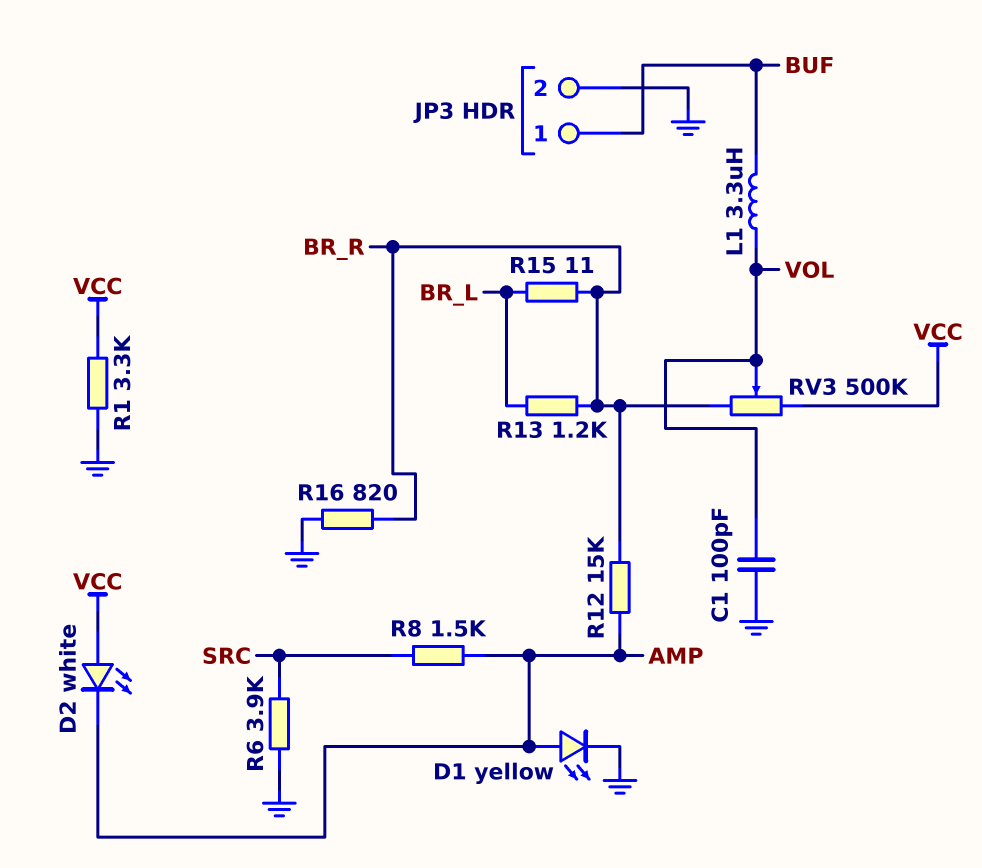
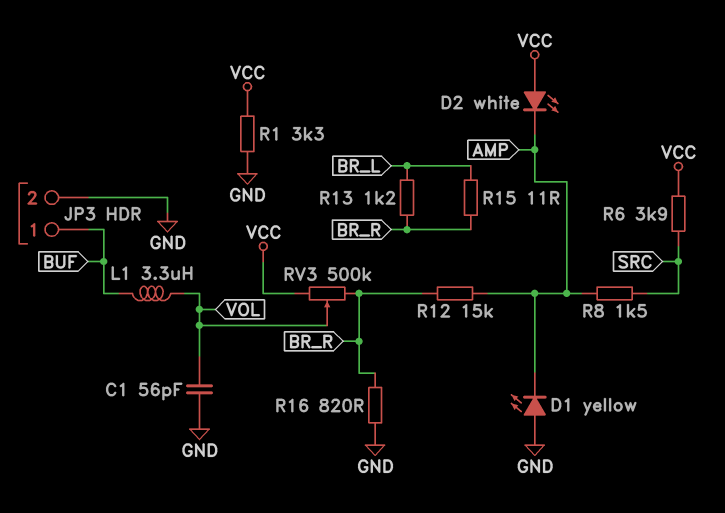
C1: 100pF (GND, VOL) -> 56pF (GND, VOL)
D1: LED yellow (A AMP, K GND) -> LED yellow (A GND, K AMP)
R6: 3.9k (GND, SRC) -> 3.9k (SRC, VCC)

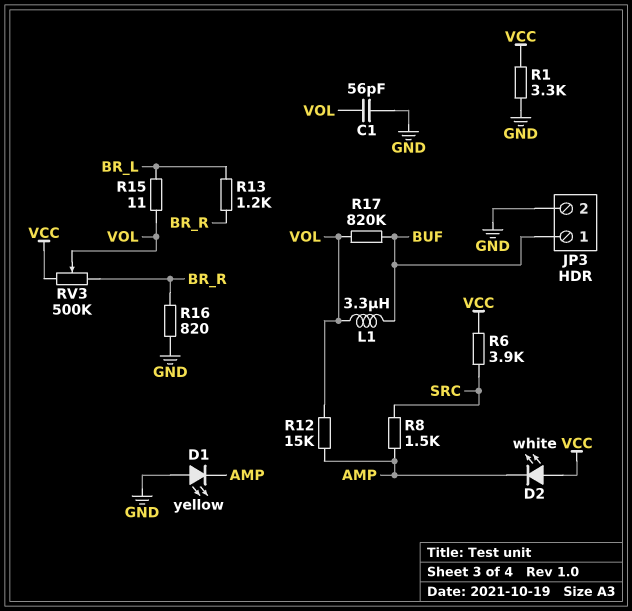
R12: 15k (AMP, BR_R) -> 15k (AMP, VOL)
R15: 11 (BR_L, BR_R) -> 11 (BR_L, VOL)
R17: none -> 820k (BUF, VOL)

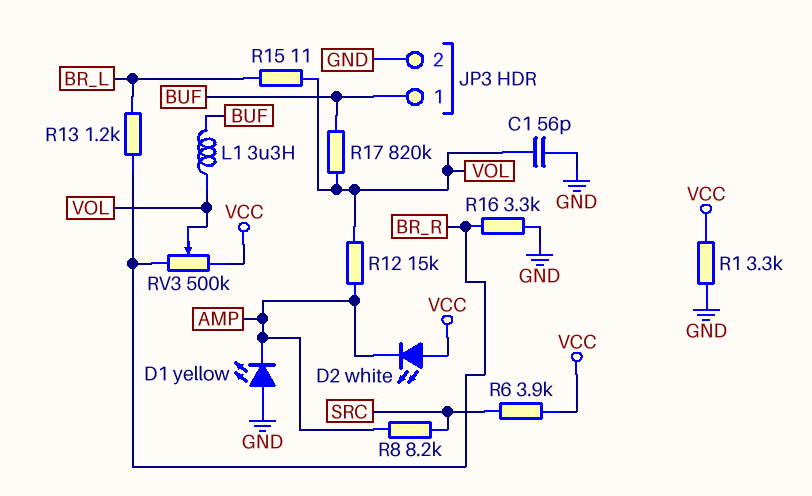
R8: 1.5k (AMP, SRC) -> 8.2k (AMP, SRC)
R16: 820 (BR_R, GND) -> 3.3k (BR_R, GND)

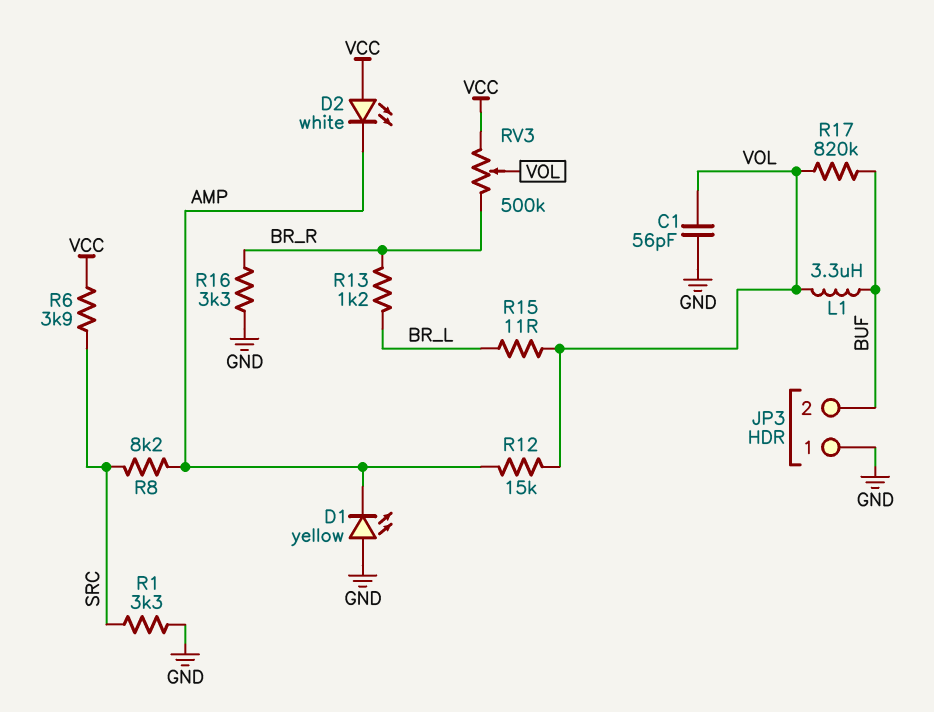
JP3 pin 1: BUF -> GND
JP3 pin 2: GND -> BUF
R1: 3.3k (GND, VCC) -> 3.3k (GND, SRC)

